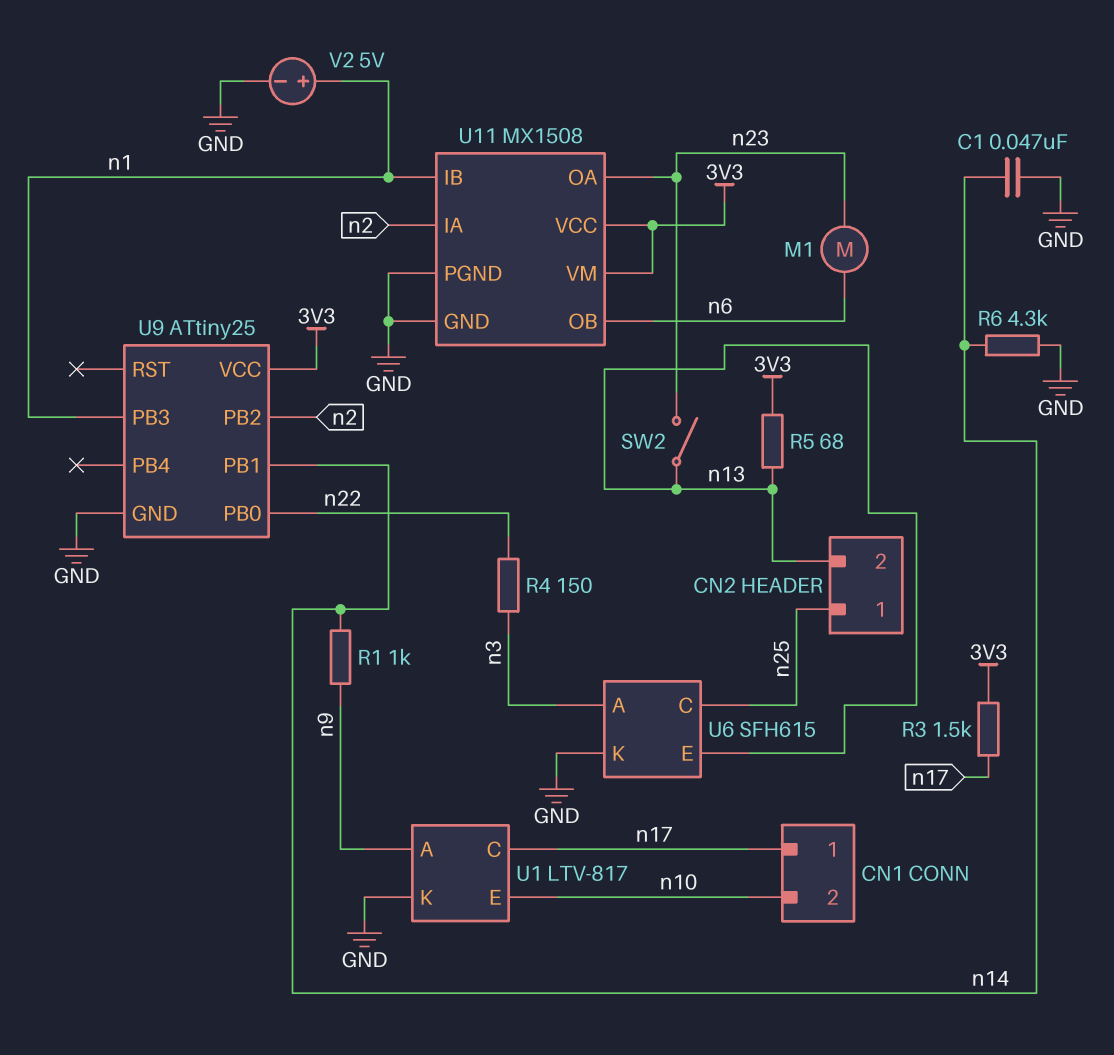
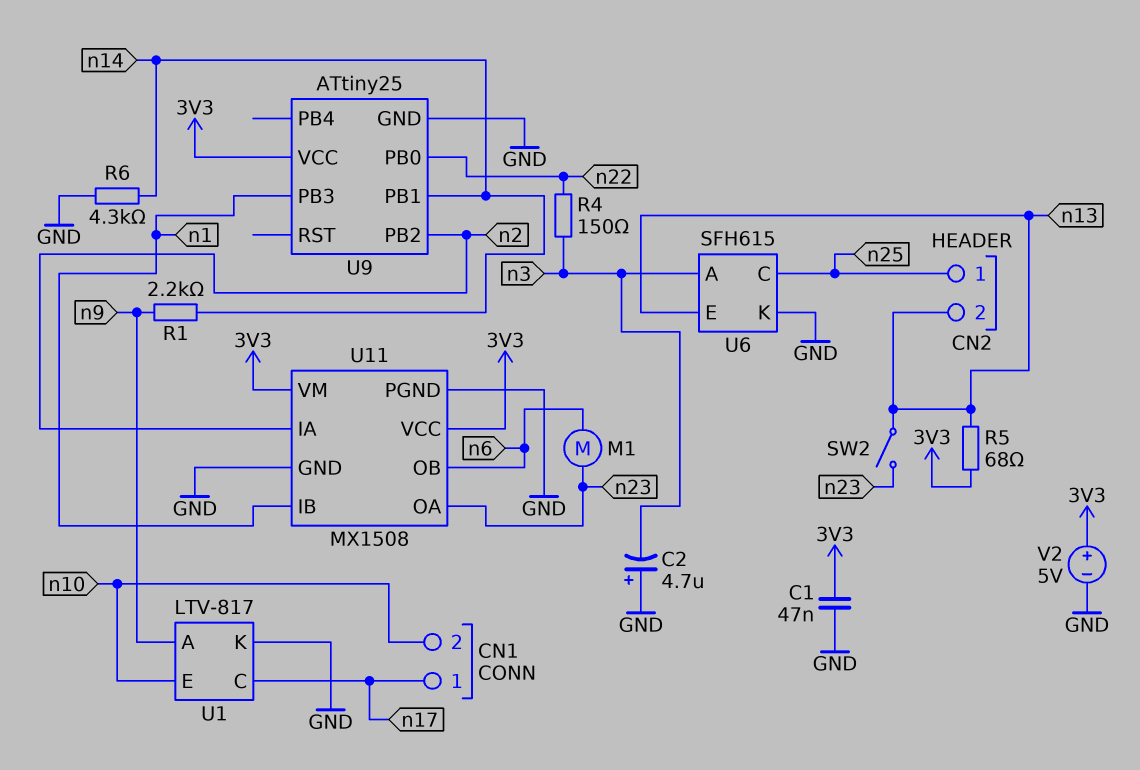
C1: 47nF (GND, n14) -> 47nF (3V3, GND)
C2: none -> 4.7uF (plus GND, minus n3)
R1: 1k (n9, n14) -> 2.2k (n9, n14)
R3: 1.5k (3V3, n17) -> none
V2: 5V (plus n1, minus GND) -> 5V (plus 3V3, minus GND)

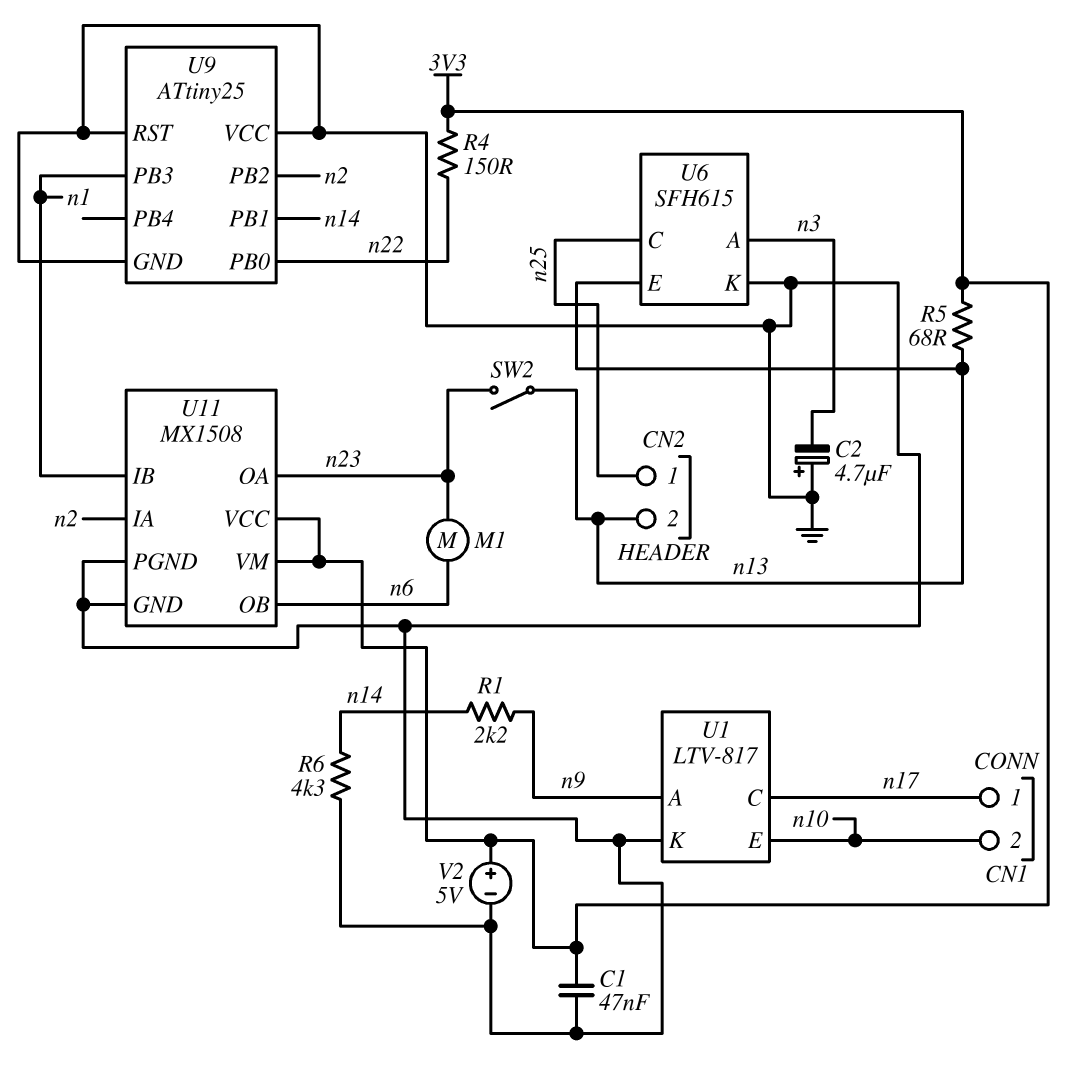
R4: 150 (n3, n22) -> 150 (3V3, n22)
U9 pin RST: none -> GND
U9 pin VCC: 3V3 -> GND

